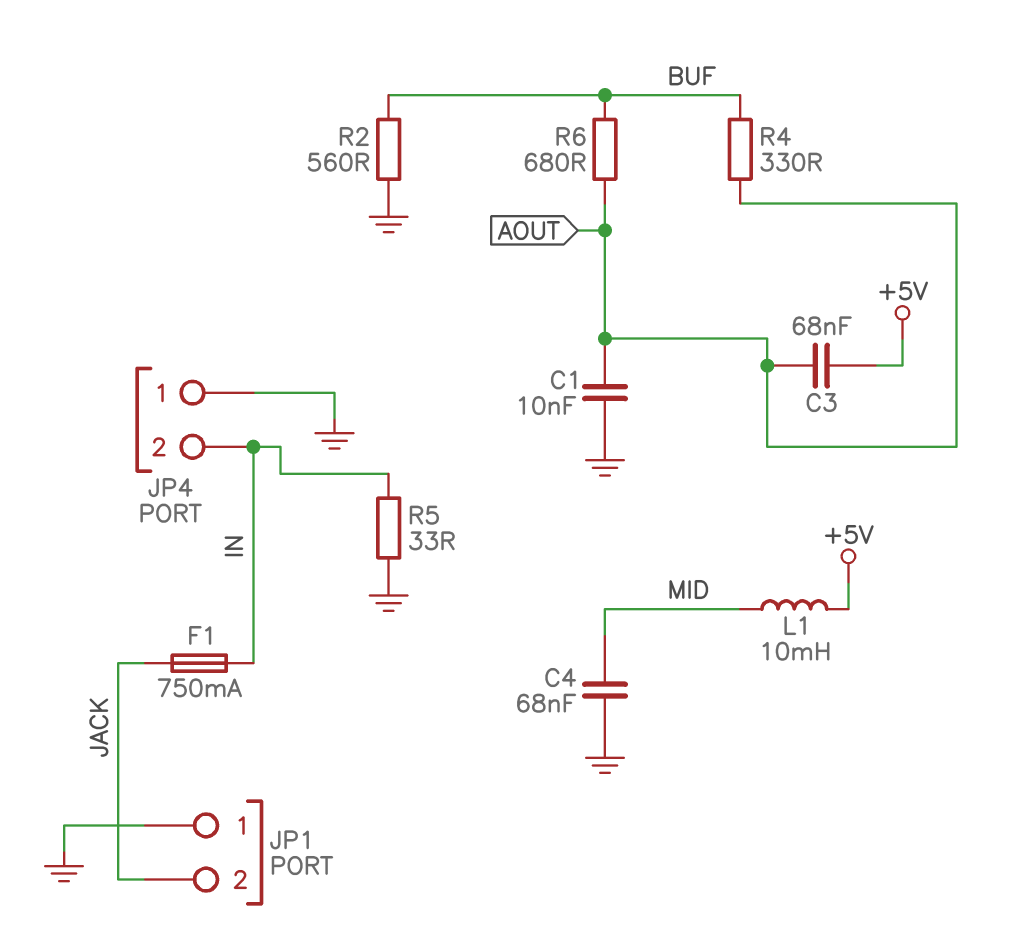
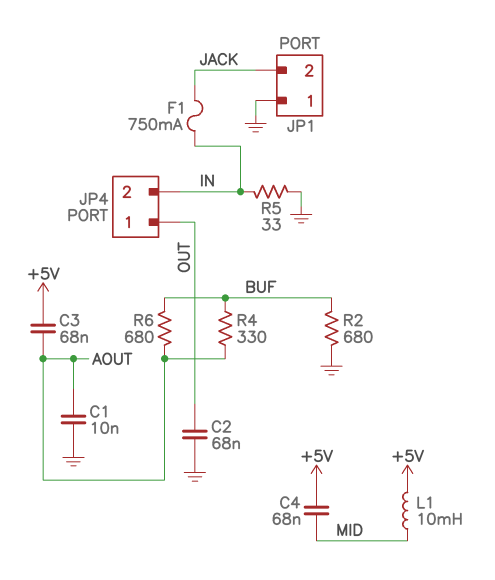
C2: none -> 68nF (GND, OUT)
C4: 68nF (GND, MID) -> 68nF (+5V, MID)
JP4 pin 1: GND -> OUT
R2: 560 (BUF, GND) -> 680 (BUF, GND)

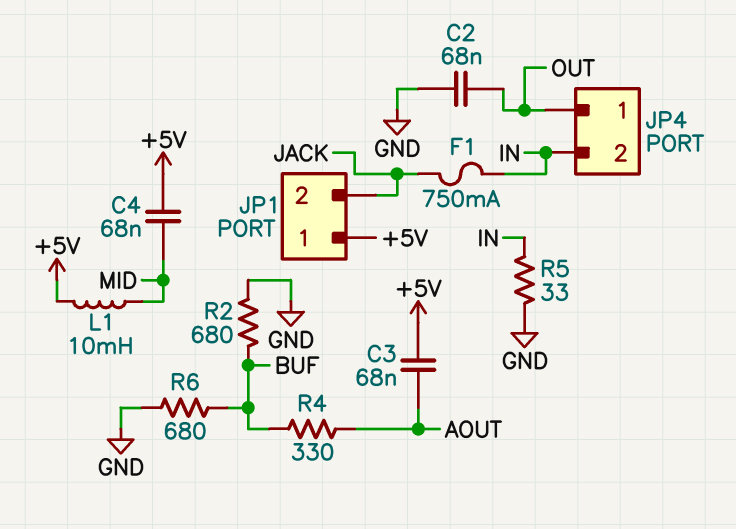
C1: 10nF (AOUT, GND) -> none
JP1 pin 1: GND -> +5V
R6: 680 (AOUT, BUF) -> 680 (BUF, GND)

